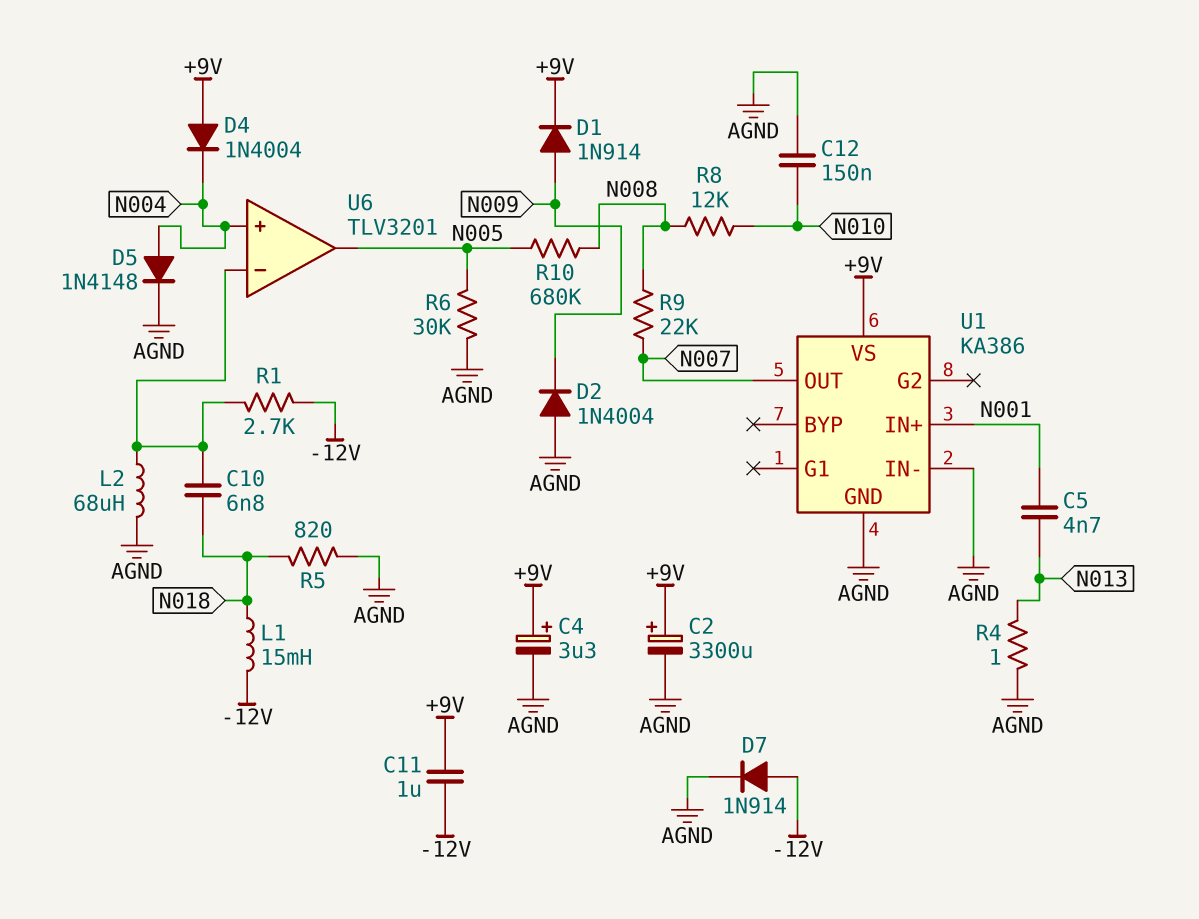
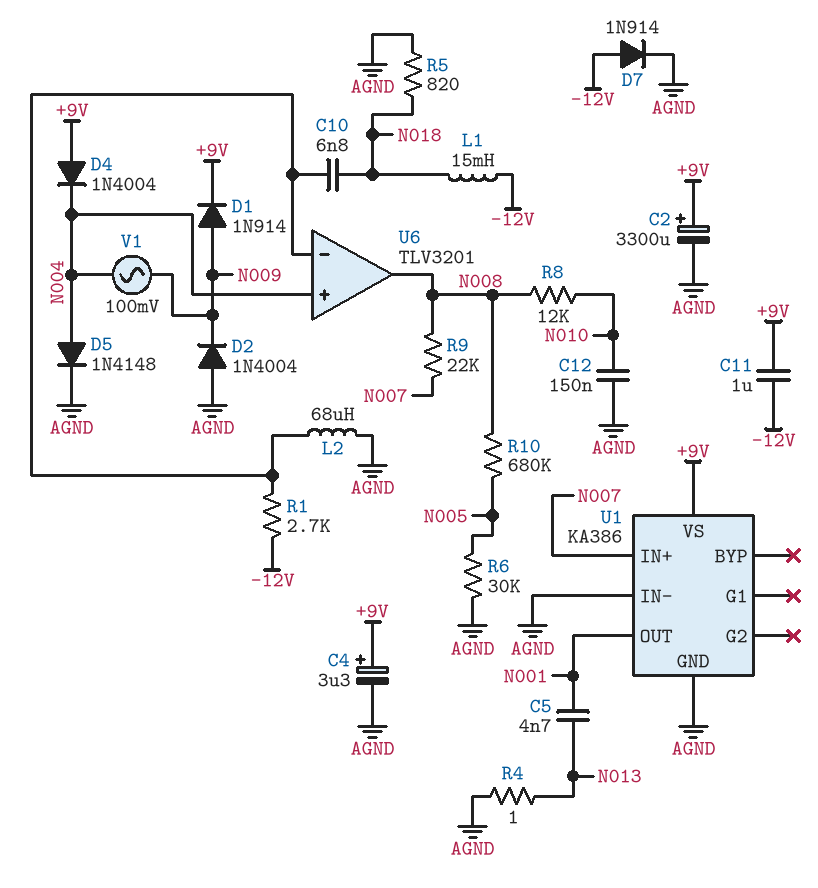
U1 pin IN+: N001 -> N007
U1 pin OUT: N007 -> N001
U6 pin out: N005 -> N008
V1: none -> AC 100mV (N004, N009)

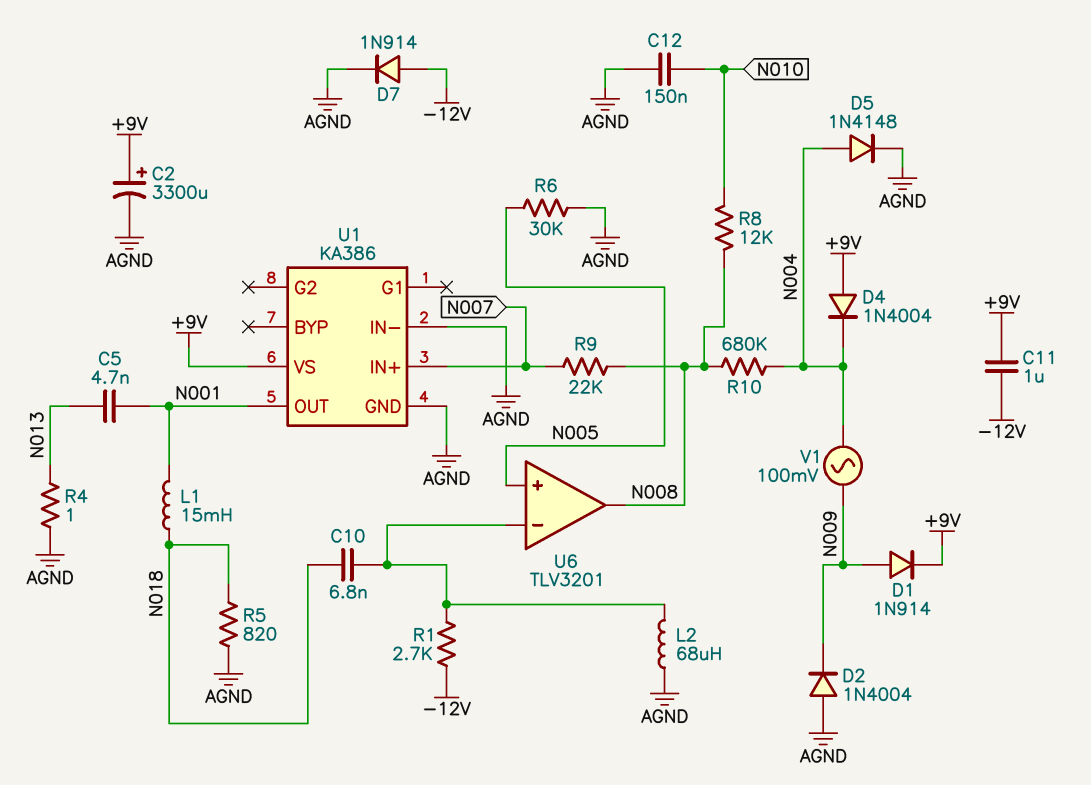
C4: 3.3uF (plus +9V, minus AGND) -> none
L1: 15mH (-12V, N018) -> 15mH (N001, N018)
R10: 680k (N005, N008) -> 680k (N004, N008)
U6 pin in+: N004 -> N005

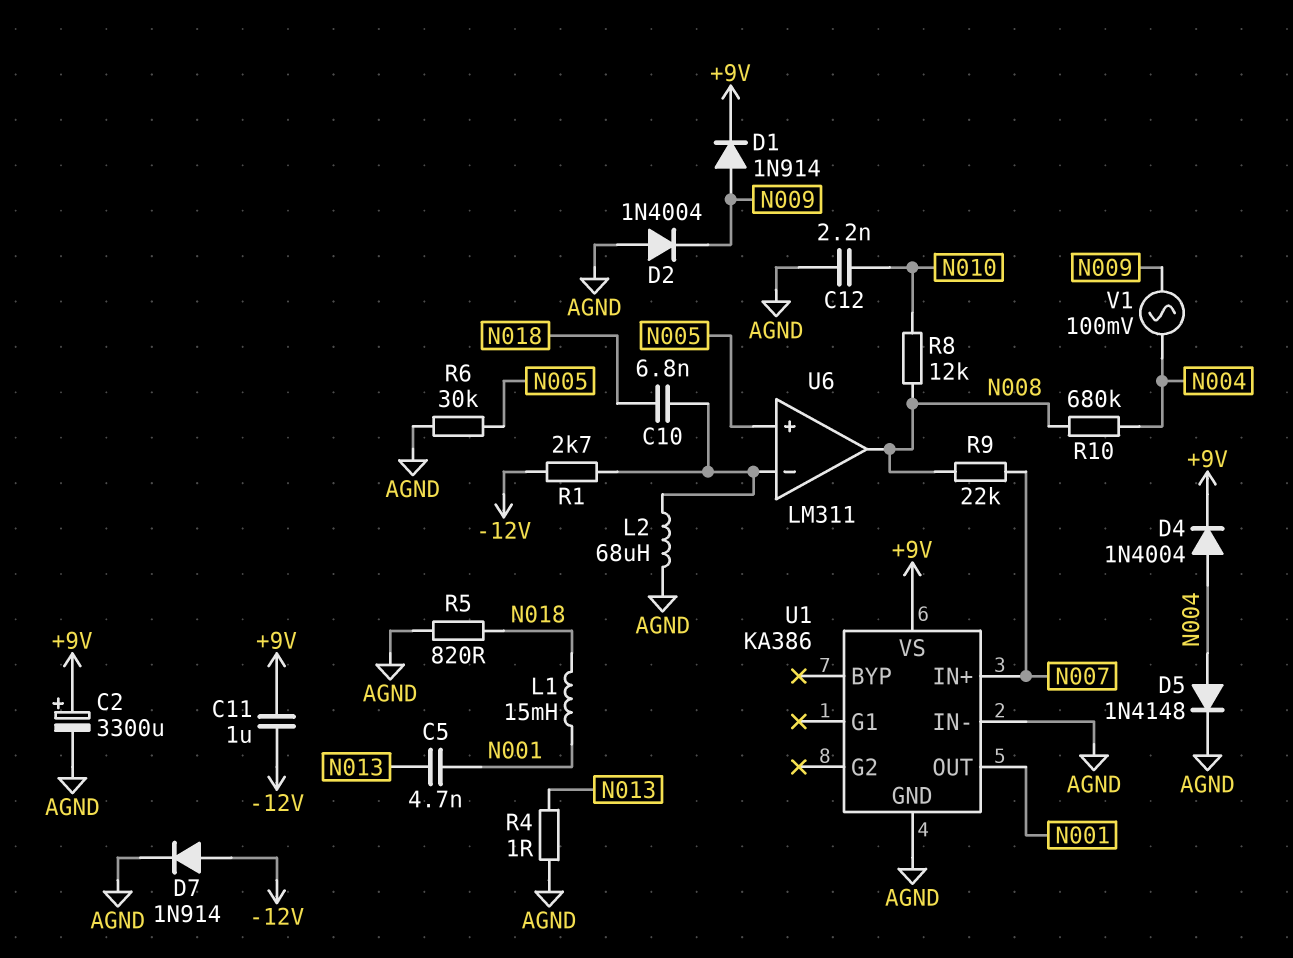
C12: 150nF (AGND, N010) -> 2.2nF (AGND, N010)
D4: diode 1N4004 (A +9V, K N004) -> diode 1N4004 (A N004, K +9V)
U6: TLV3201 -> LM311

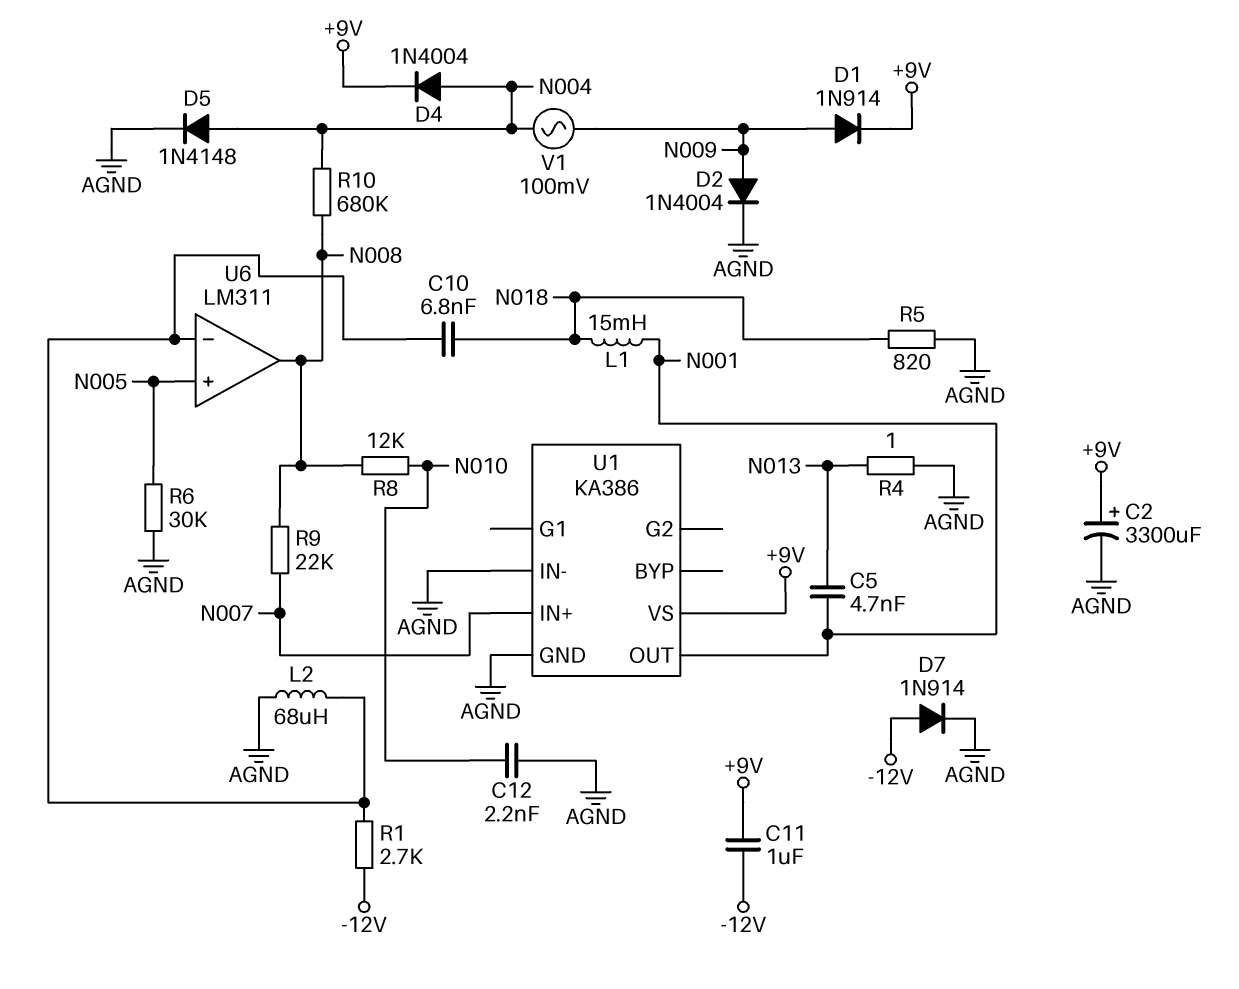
D2: diode 1N4004 (A AGND, K N009) -> diode 1N4004 (A N009, K AGND)

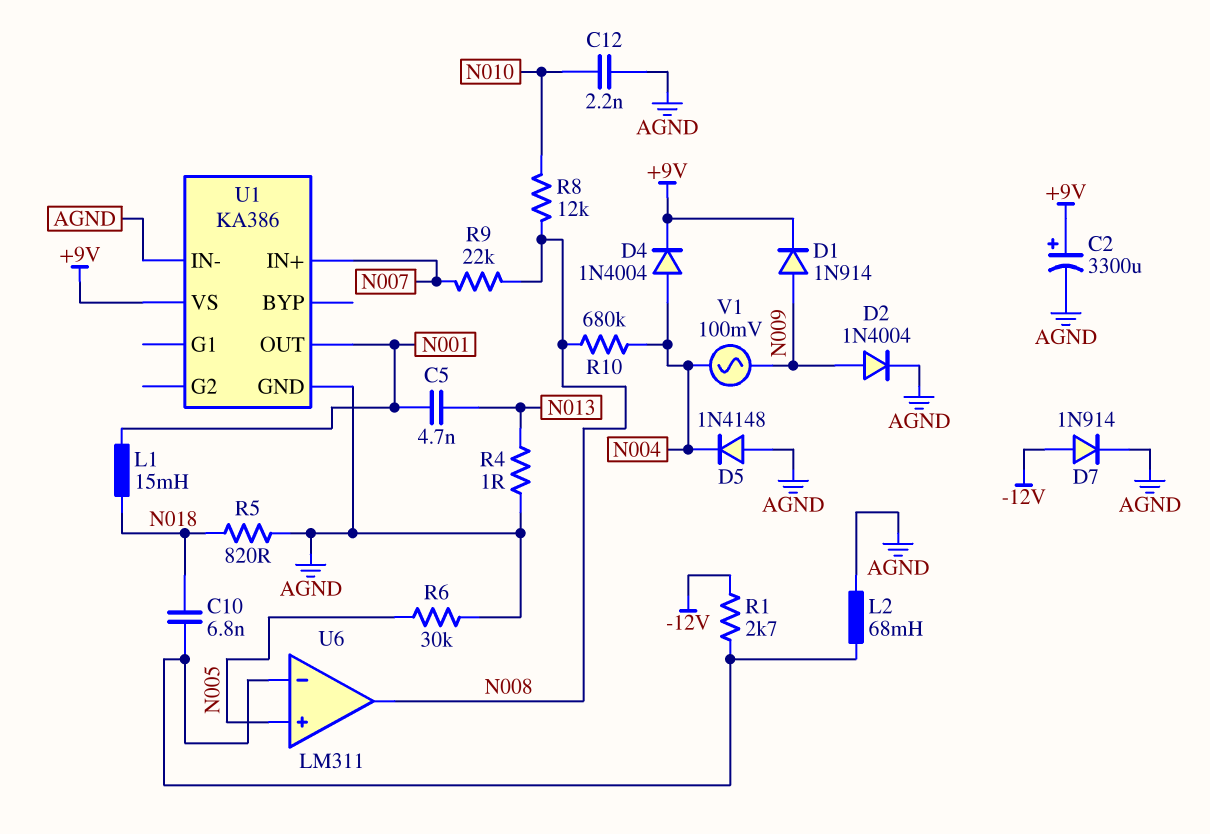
C11: 1uF (+9V, -12V) -> none
D5: diode 1N4148 (A N004, K AGND) -> diode 1N4148 (A AGND, K N004)
L2: 68uH (AGND, U6/in-) -> 68mH (AGND, U6/in-)

